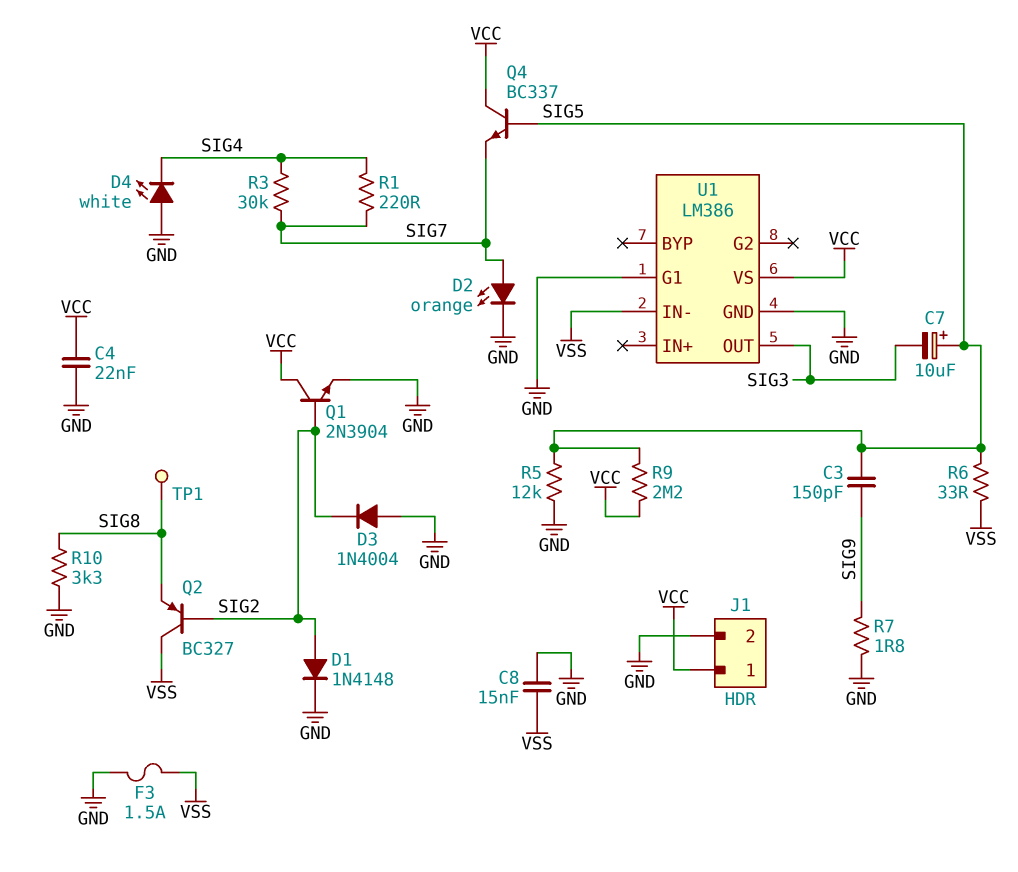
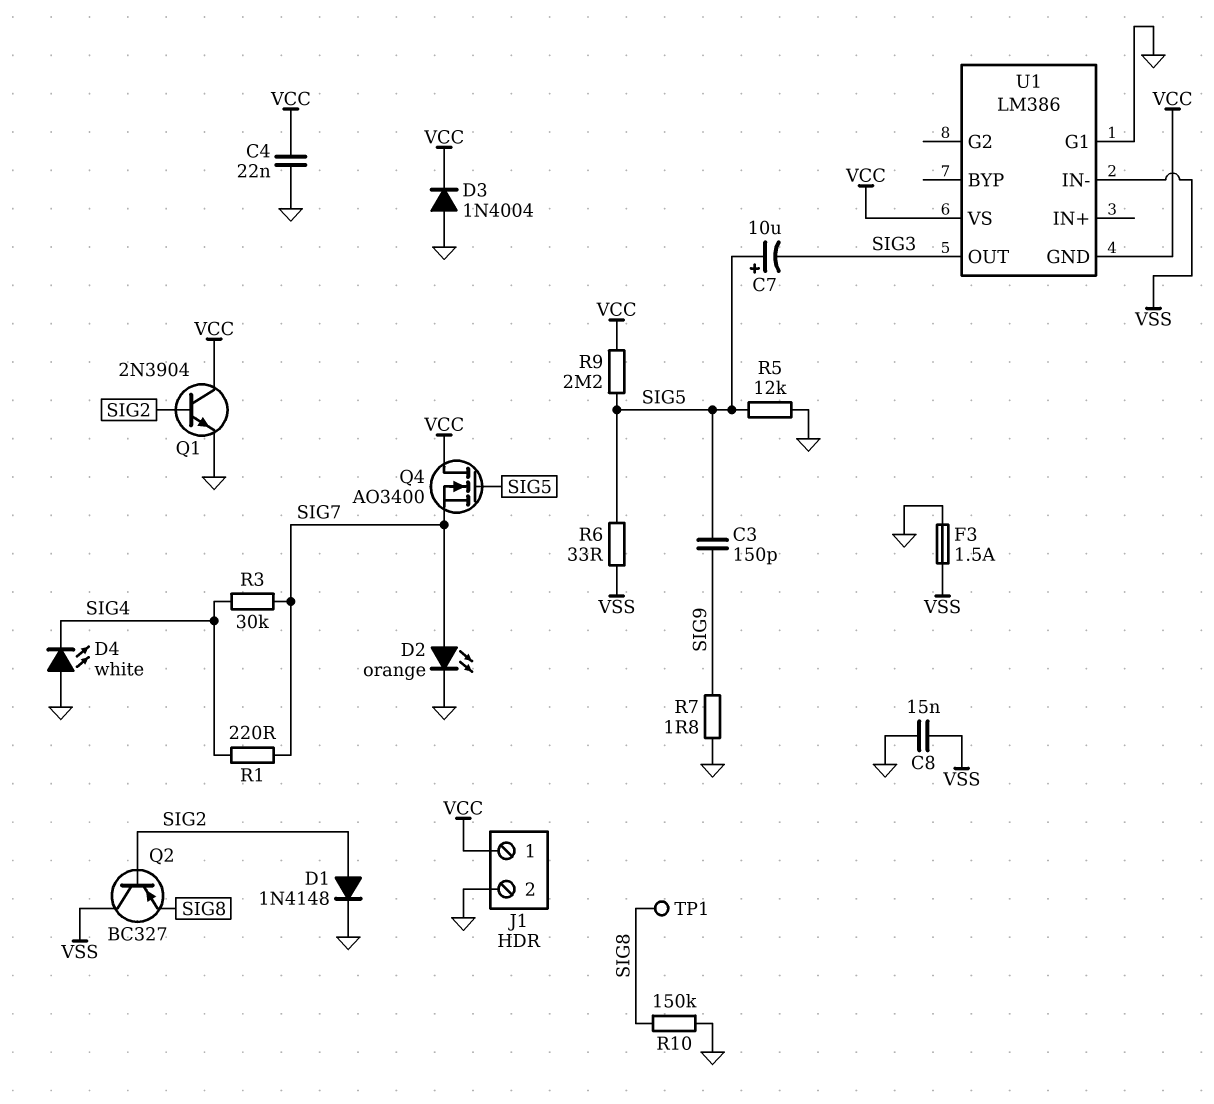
D3: diode 1N4004 (A GND, K SIG2) -> diode 1N4004 (A GND, K VCC)
Q4: NPN BC337 (B SIG5, C VCC, E SIG7) -> NMOS AO3400 (G SIG5, D VCC, S SIG7)
R10: 3.3k (GND, SIG8) -> 150k (GND, SIG8)
U1 pin GND: GND -> VCC

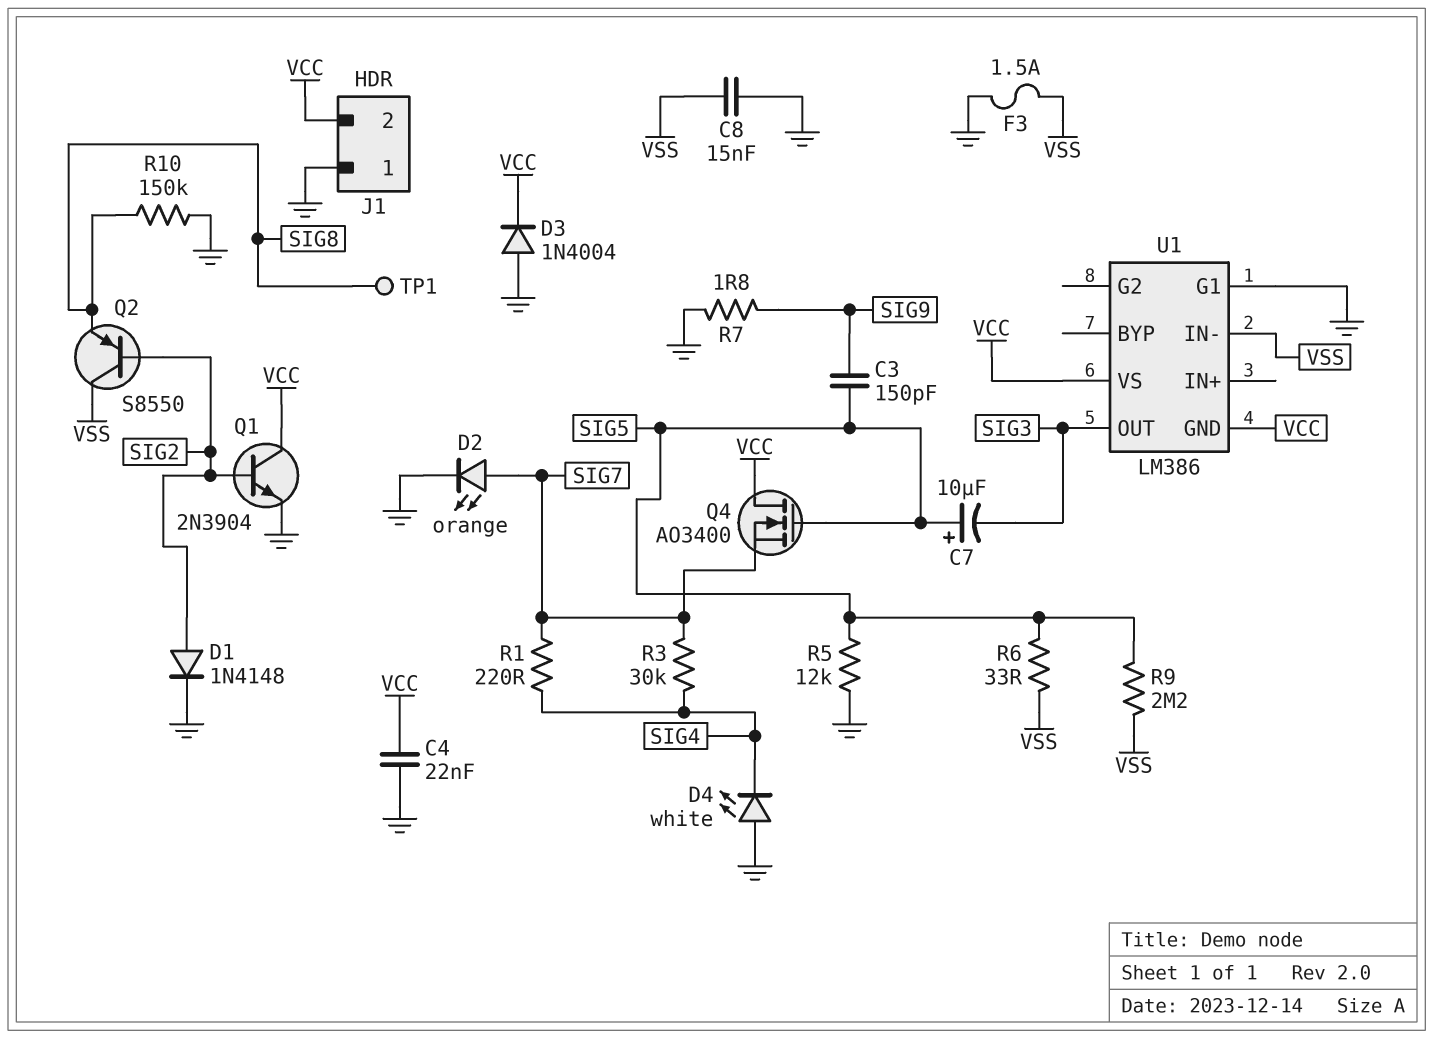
J1 pin 1: VCC -> GND
J1 pin 2: GND -> VCC
Q2: PNP BC327 (B SIG2, C VSS, E SIG8) -> PNP S8550 (B SIG2, C VSS, E SIG8)
R9: 2.2M (SIG5, VCC) -> 2.2M (SIG5, VSS)

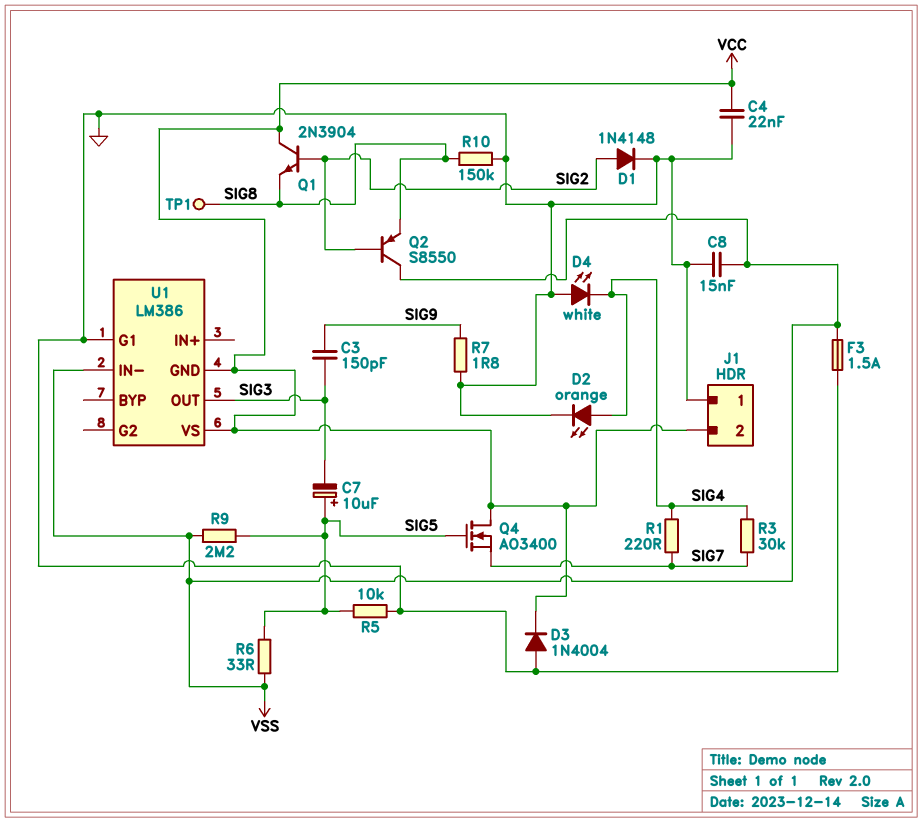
C3: 150pF (SIG5, SIG9) -> 150pF (SIG3, SIG9)
D2: LED orange (A SIG7, K GND) -> LED orange (A SIG4, K GND)
Q1: NPN 2N3904 (B SIG2, C VCC, E GND) -> NPN 2N3904 (B SIG2, C VCC, E SIG8)
R5: 12k (GND, SIG5) -> 10k (GND, SIG5)

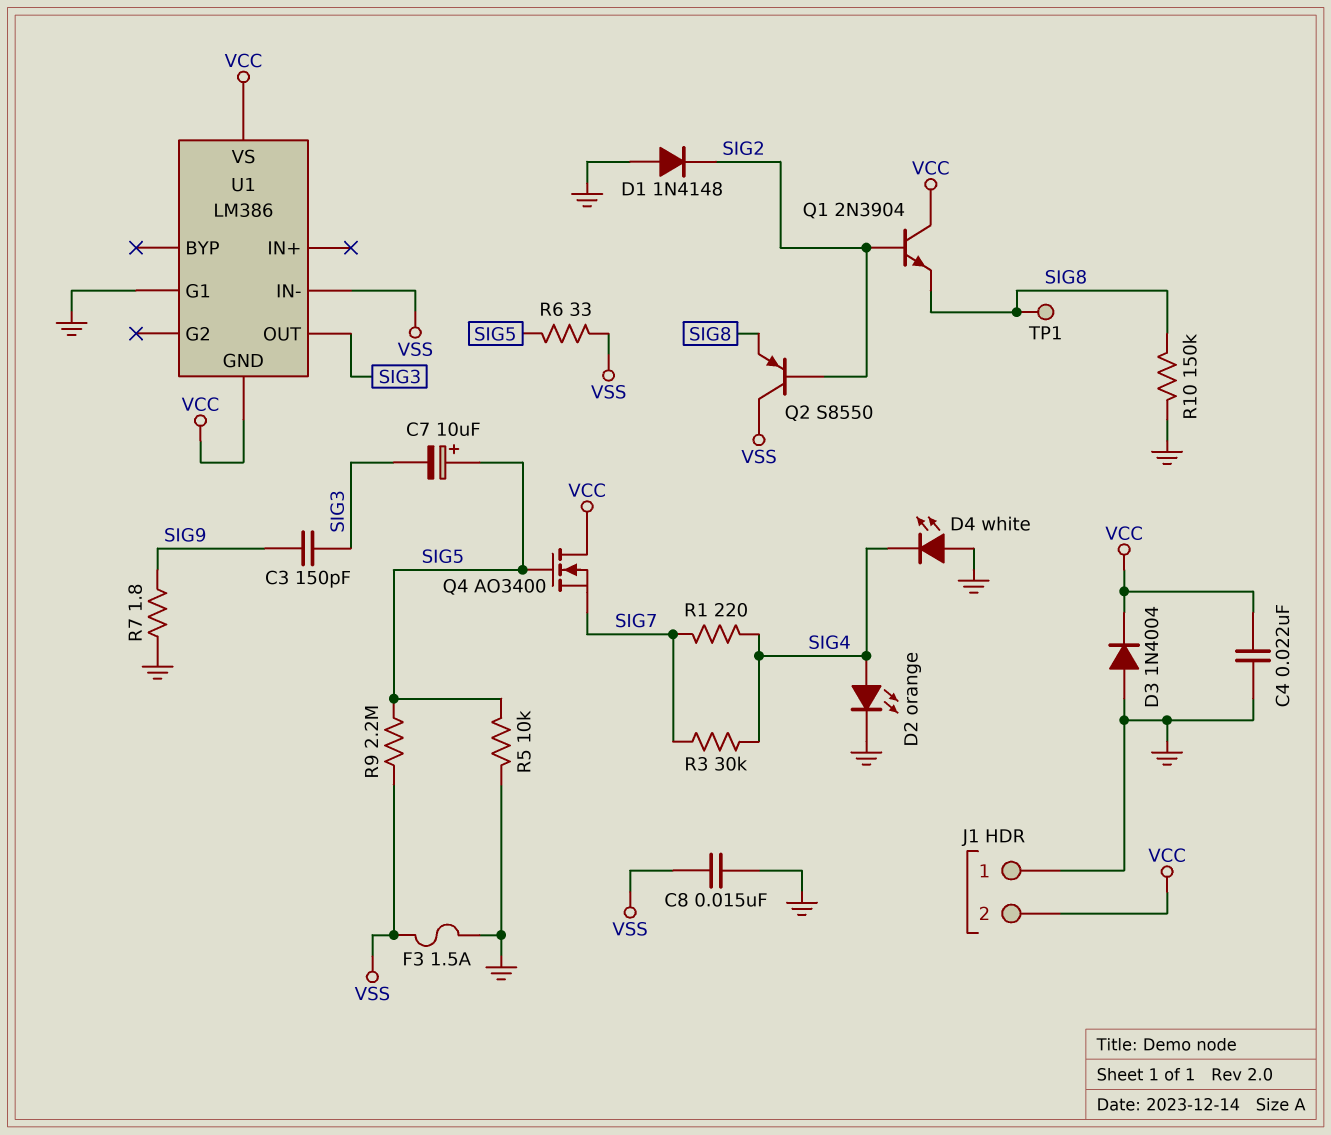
D1: diode 1N4148 (A SIG2, K GND) -> diode 1N4148 (A GND, K SIG2)

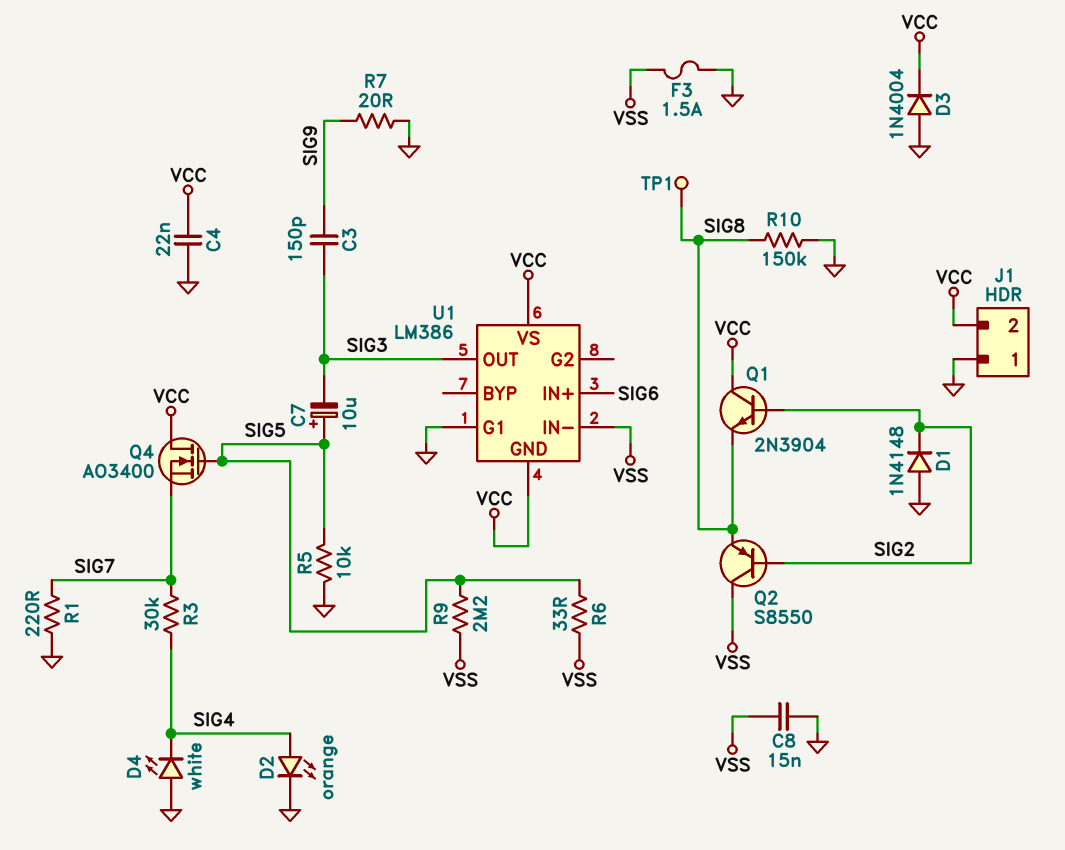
R1: 220 (SIG4, SIG7) -> 220 (GND, SIG7)
R7: 1.8 (GND, SIG9) -> 20 (GND, SIG9)
U1 pin IN+: none -> SIG6

